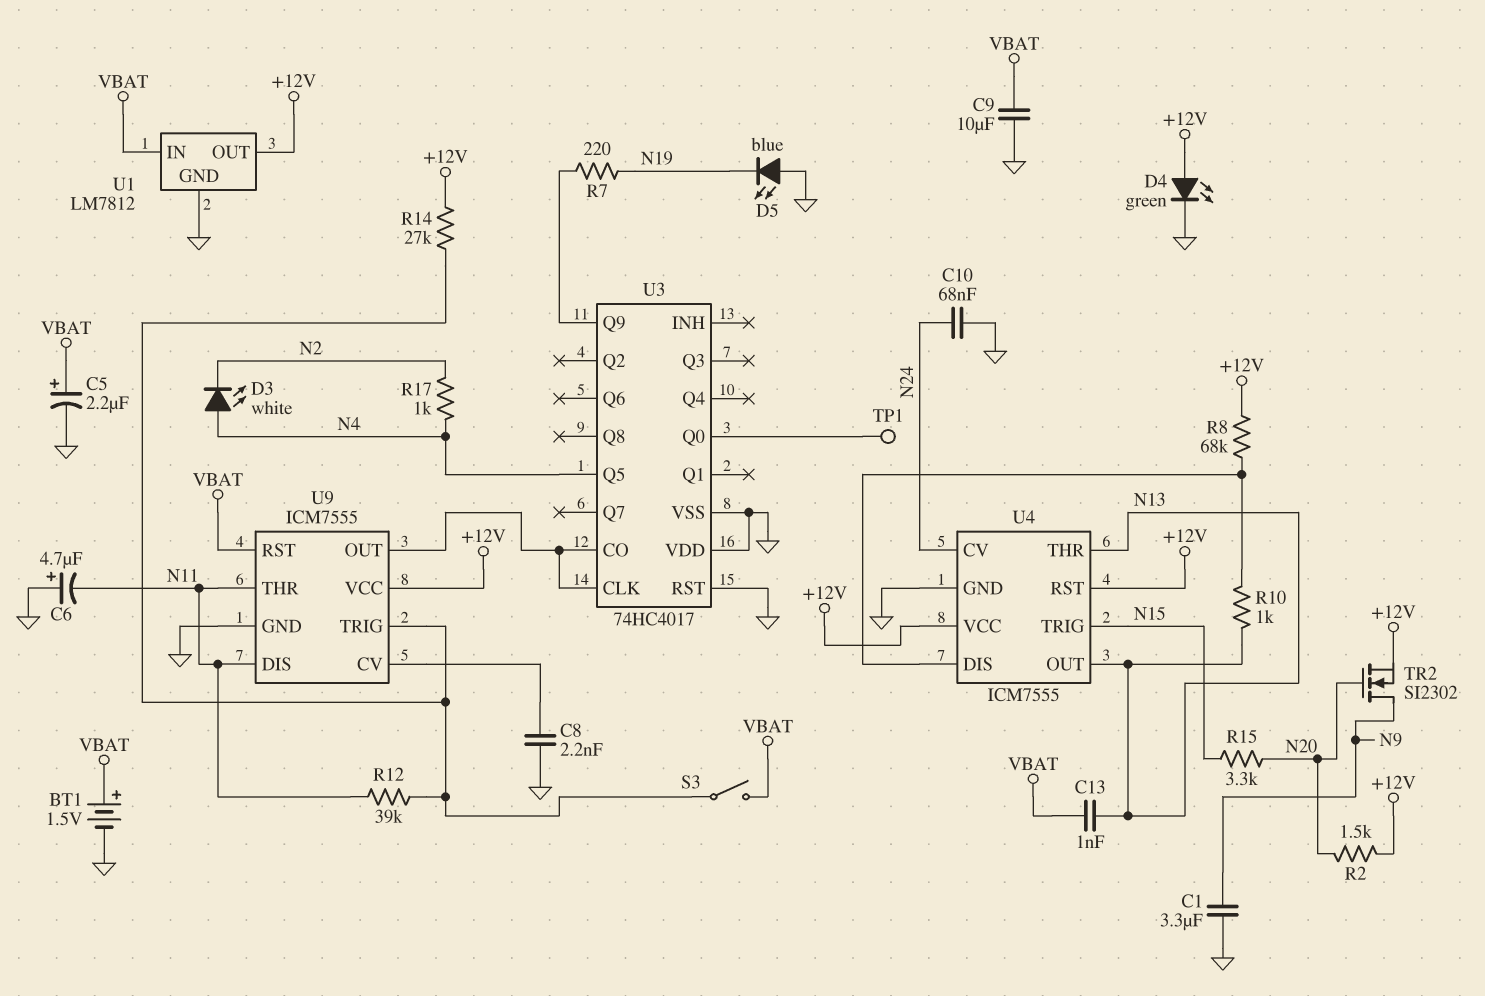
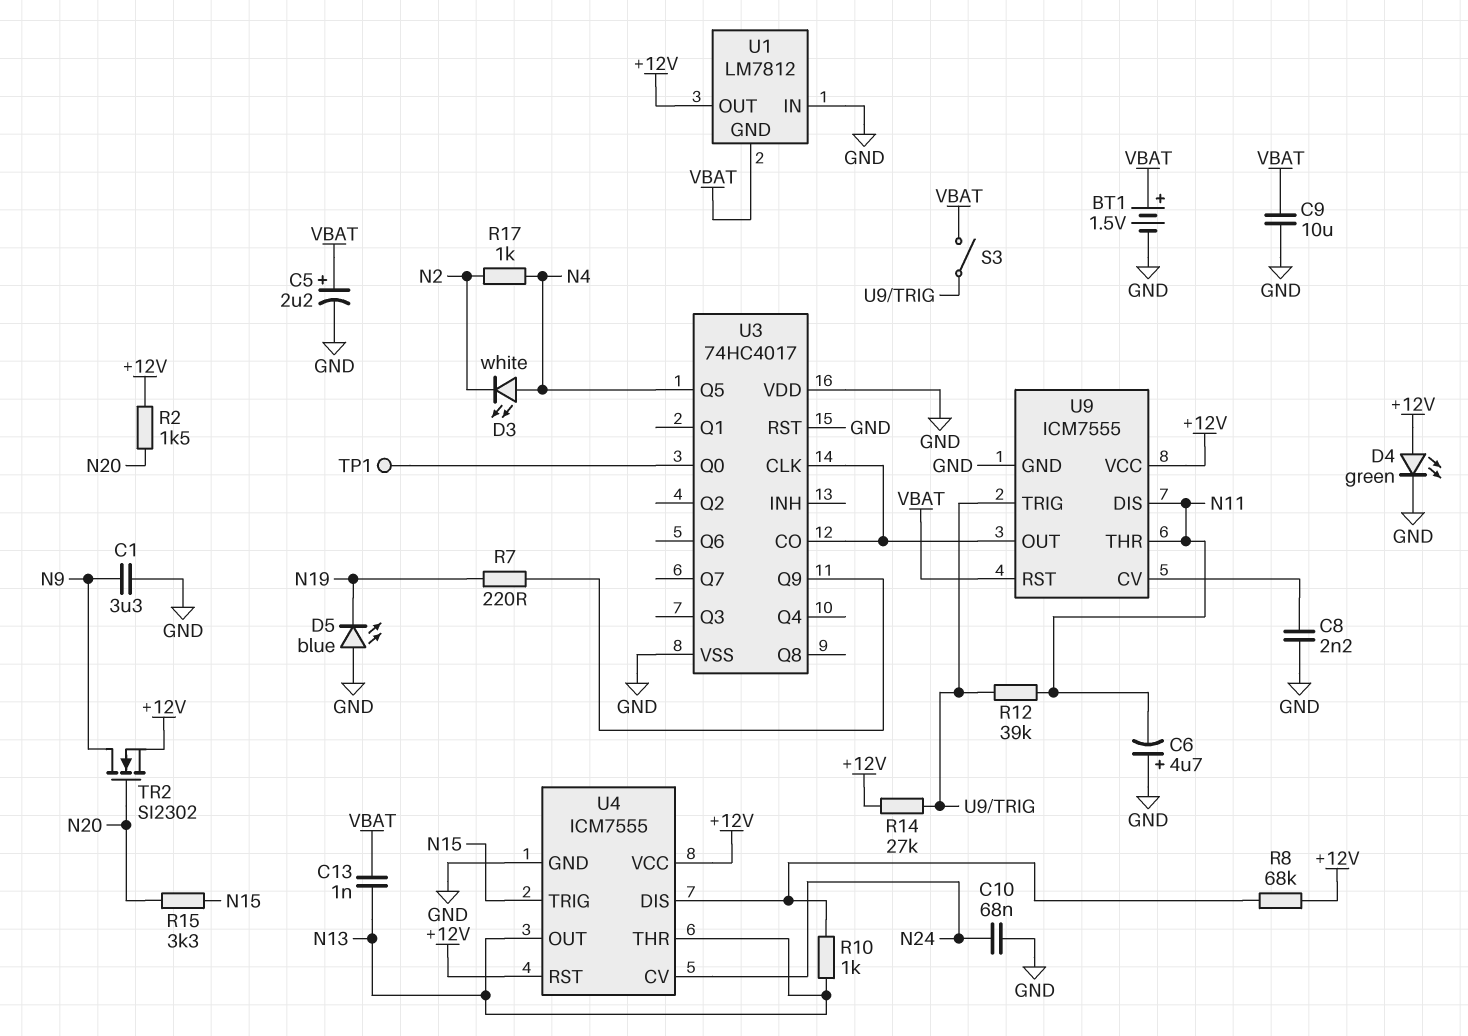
U1 pin GND: GND -> VBAT
U1 pin IN: VBAT -> GND

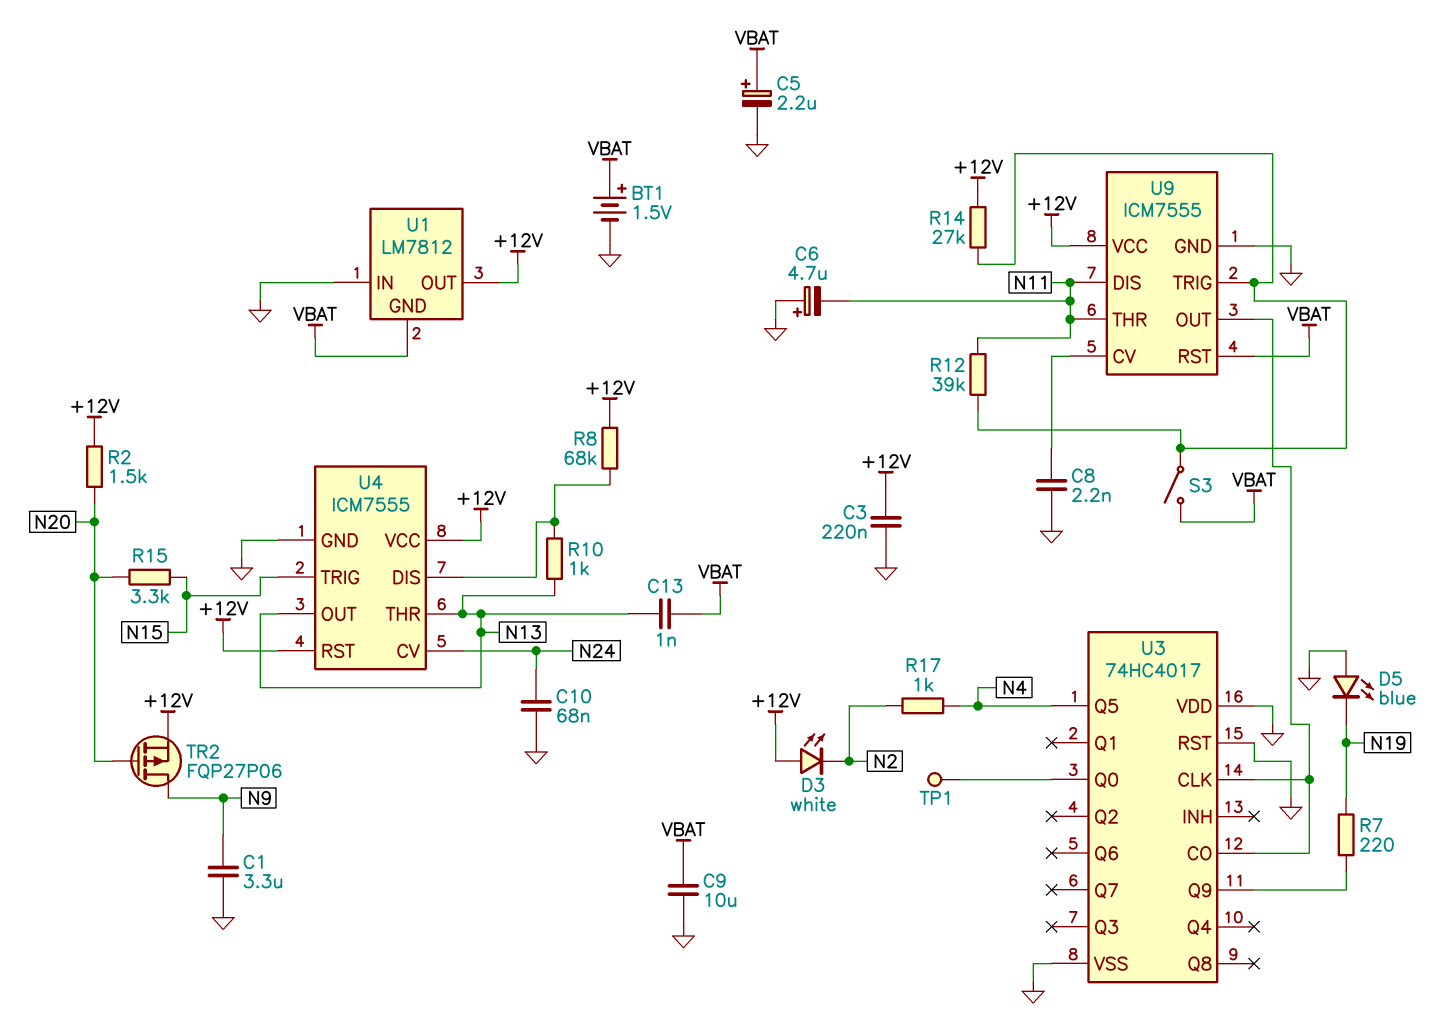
C3: none -> 220nF (+12V, GND)
D3: LED white (A N4, K N2) -> LED white (A +12V, K N2)
D4: LED green (A +12V, K GND) -> none
TR2: NMOS SI2302 (G N20, D N9, S +12V) -> PMOS FQP27P06 (G N20, D N9, S +12V)

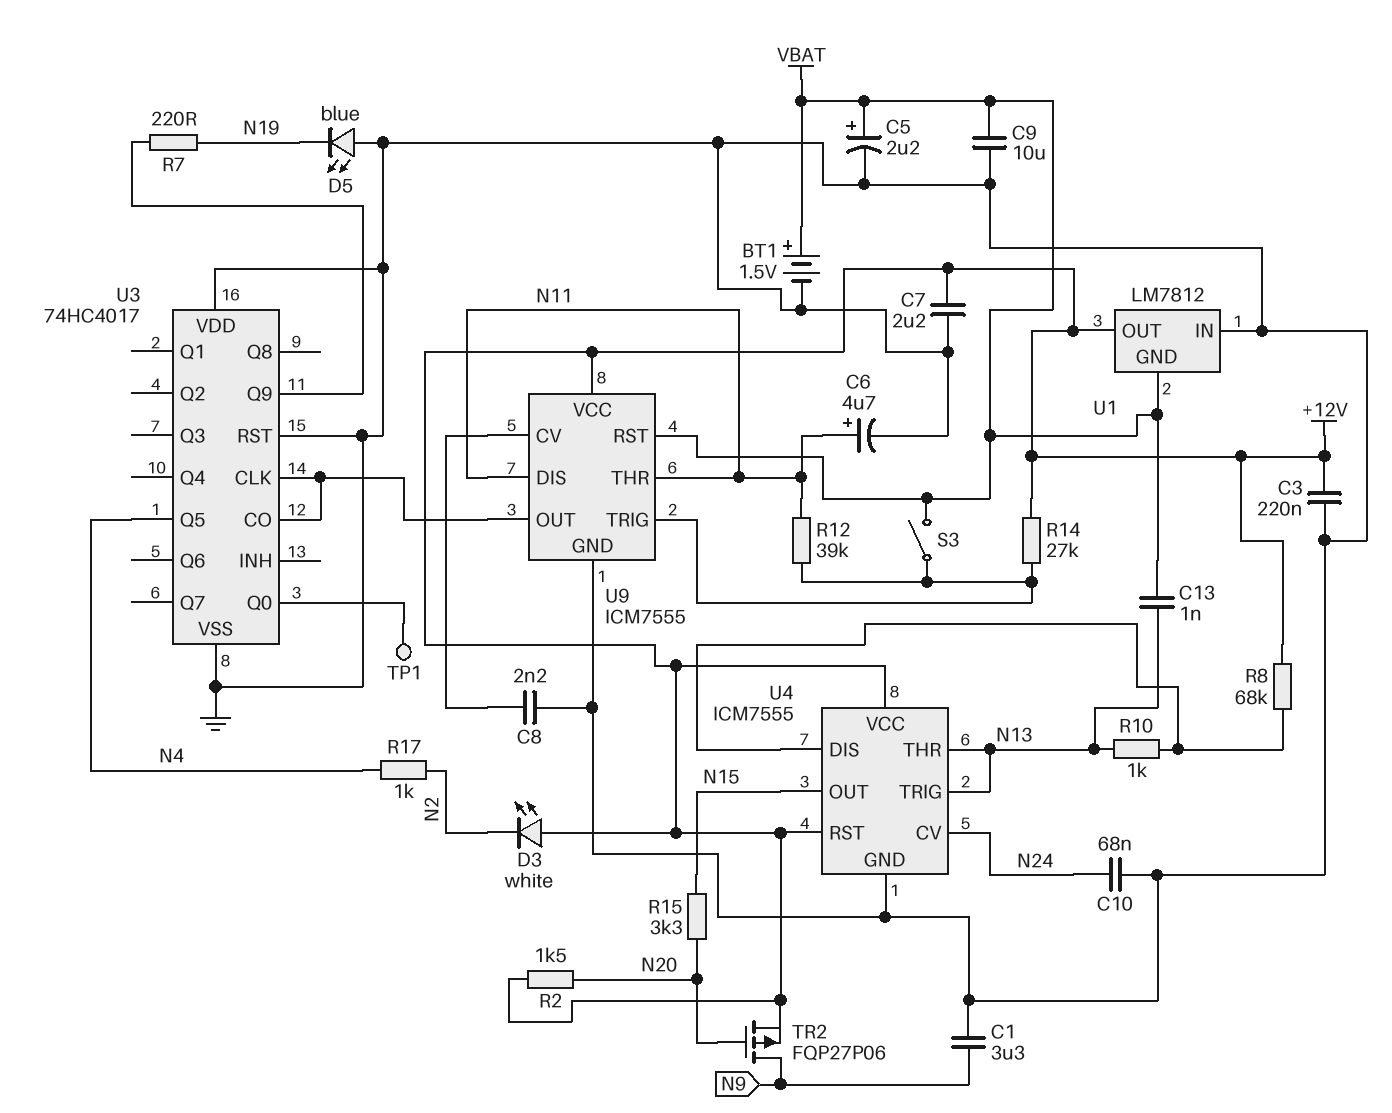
C6: 4.7uF (plus GND, minus N11) -> 4.7uF (plus N11, minus GND)
C7: none -> 2.2uF (+12V, GND)
U4 pin OUT: N13 -> N15
U4 pin TRIG: N15 -> N13

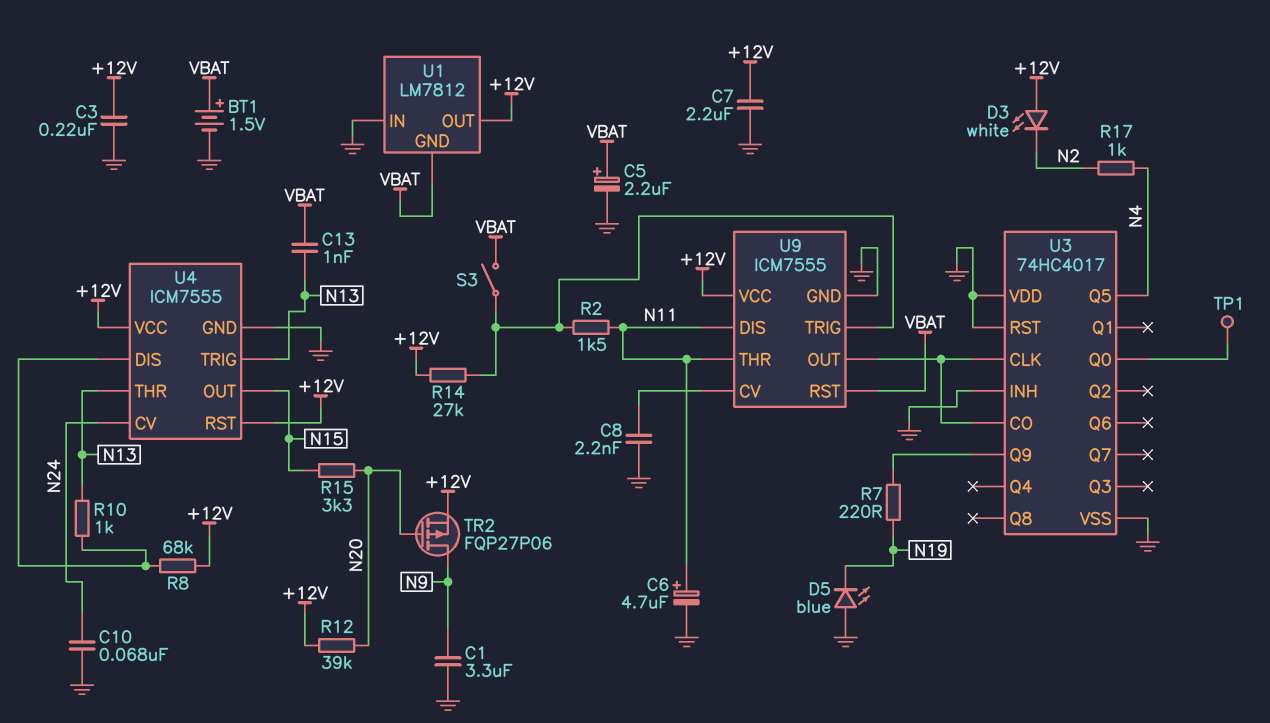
C9: 10uF (GND, VBAT) -> none
R2: 1.5k (+12V, N20) -> 1.5k (N11, U9/TRIG)
R12: 39k (N11, U9/TRIG) -> 39k (+12V, N20)
U3 pin INH: none -> GND

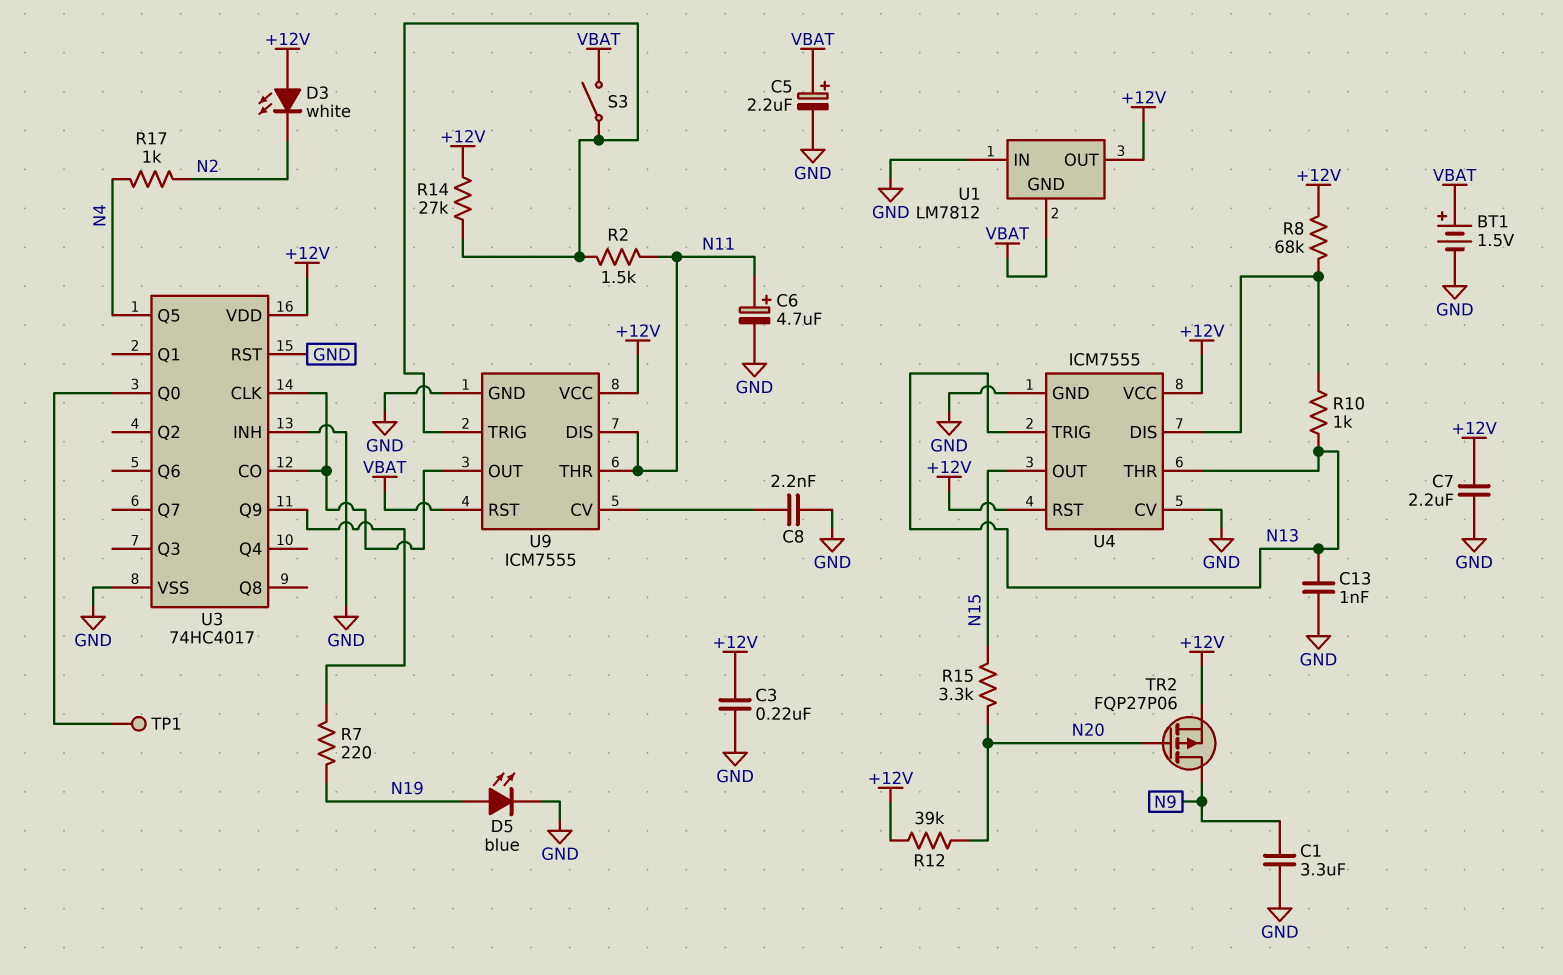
C10: 68nF (GND, N24) -> none
C13: 1nF (N13, VBAT) -> 1nF (GND, N13)
D5: LED blue (A GND, K N19) -> LED blue (A N19, K GND)
U3 pin VDD: GND -> +12V
U4 pin CV: N24 -> GND

